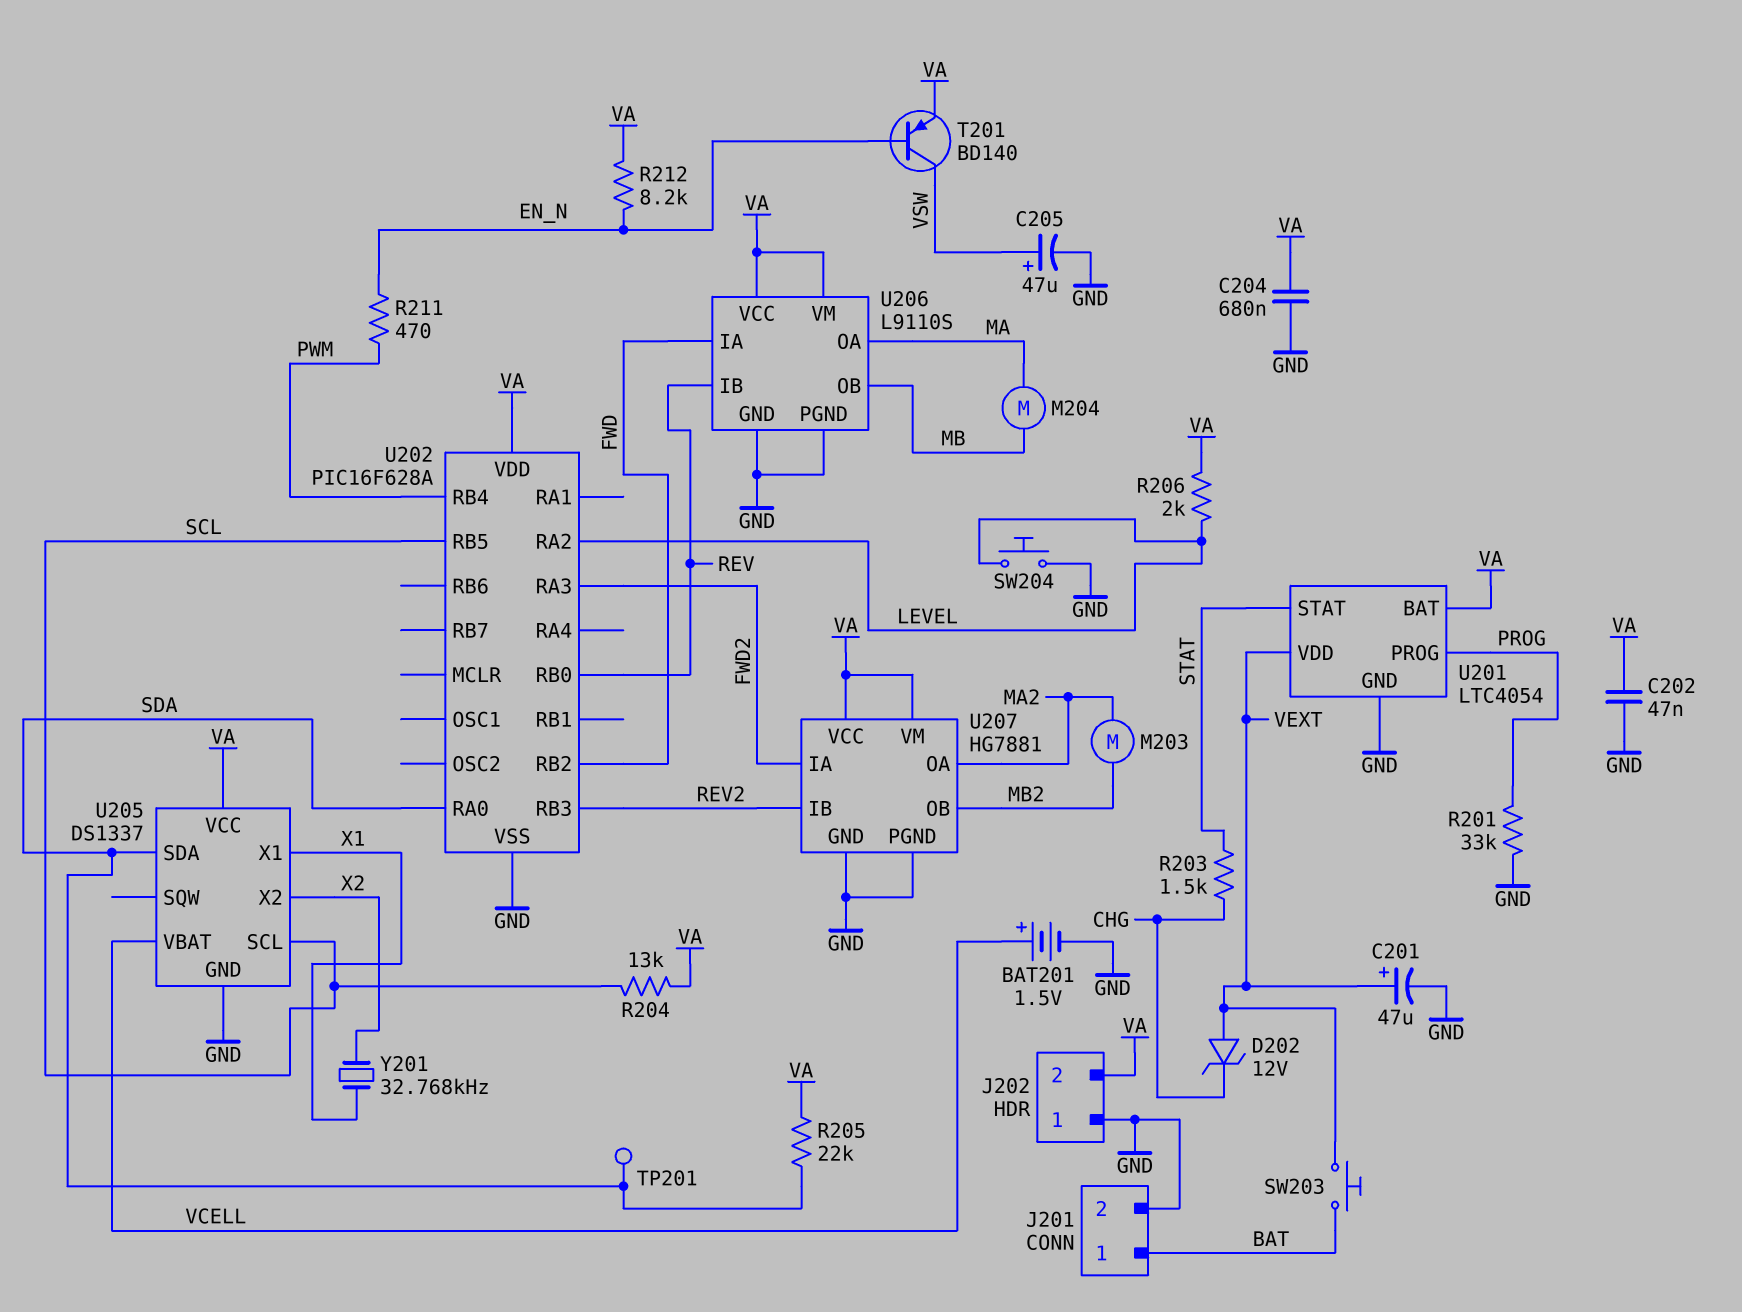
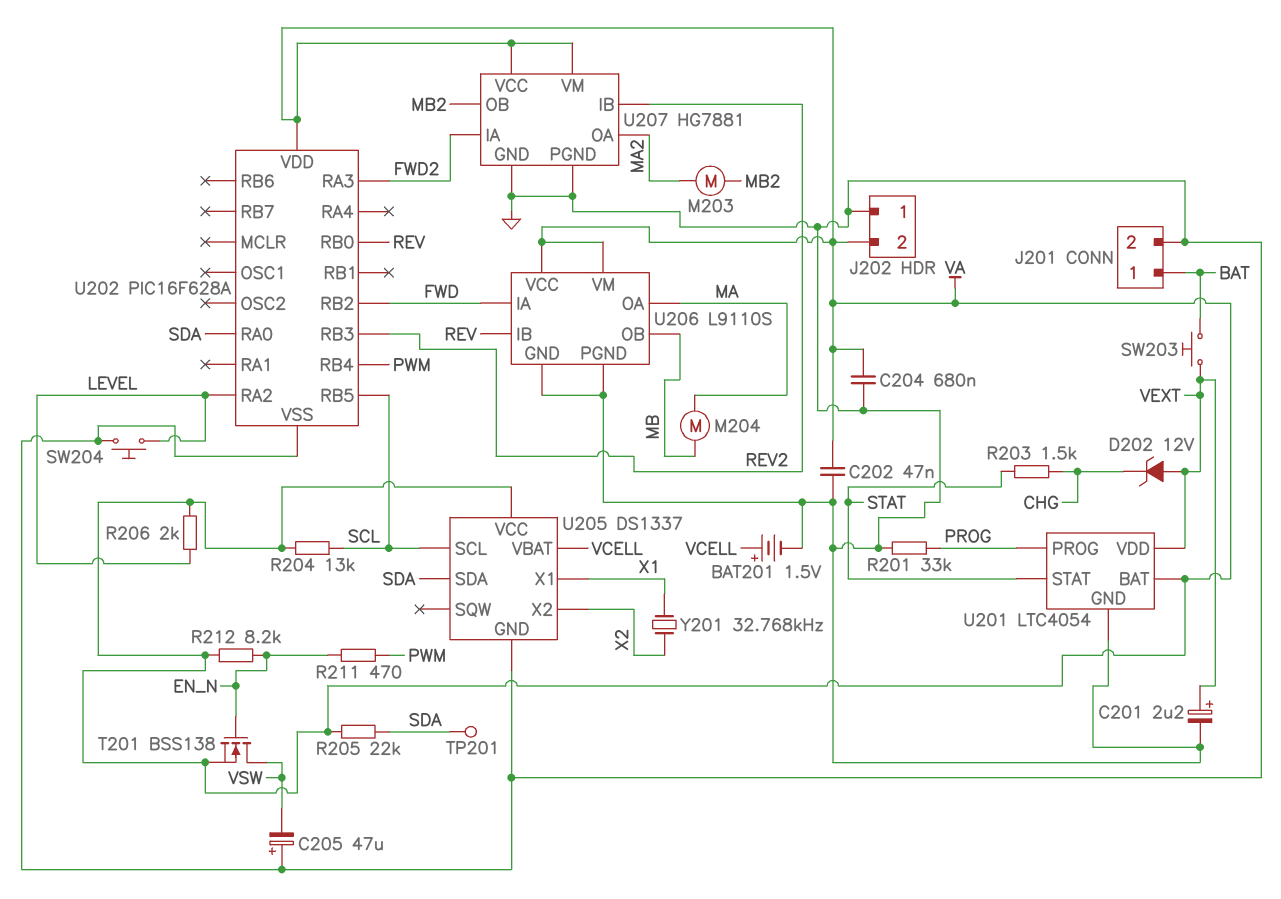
C201: 47uF (plus VEXT, minus GND) -> 2.2uF (plus VEXT, minus GND)
C205: 47uF (plus VSW, minus GND) -> 47uF (plus GND, minus VSW)
T201: PNP BD140 (B EN_N, C VSW, E VA) -> NMOS BSS138 (G EN_N, D VSW, S VA)

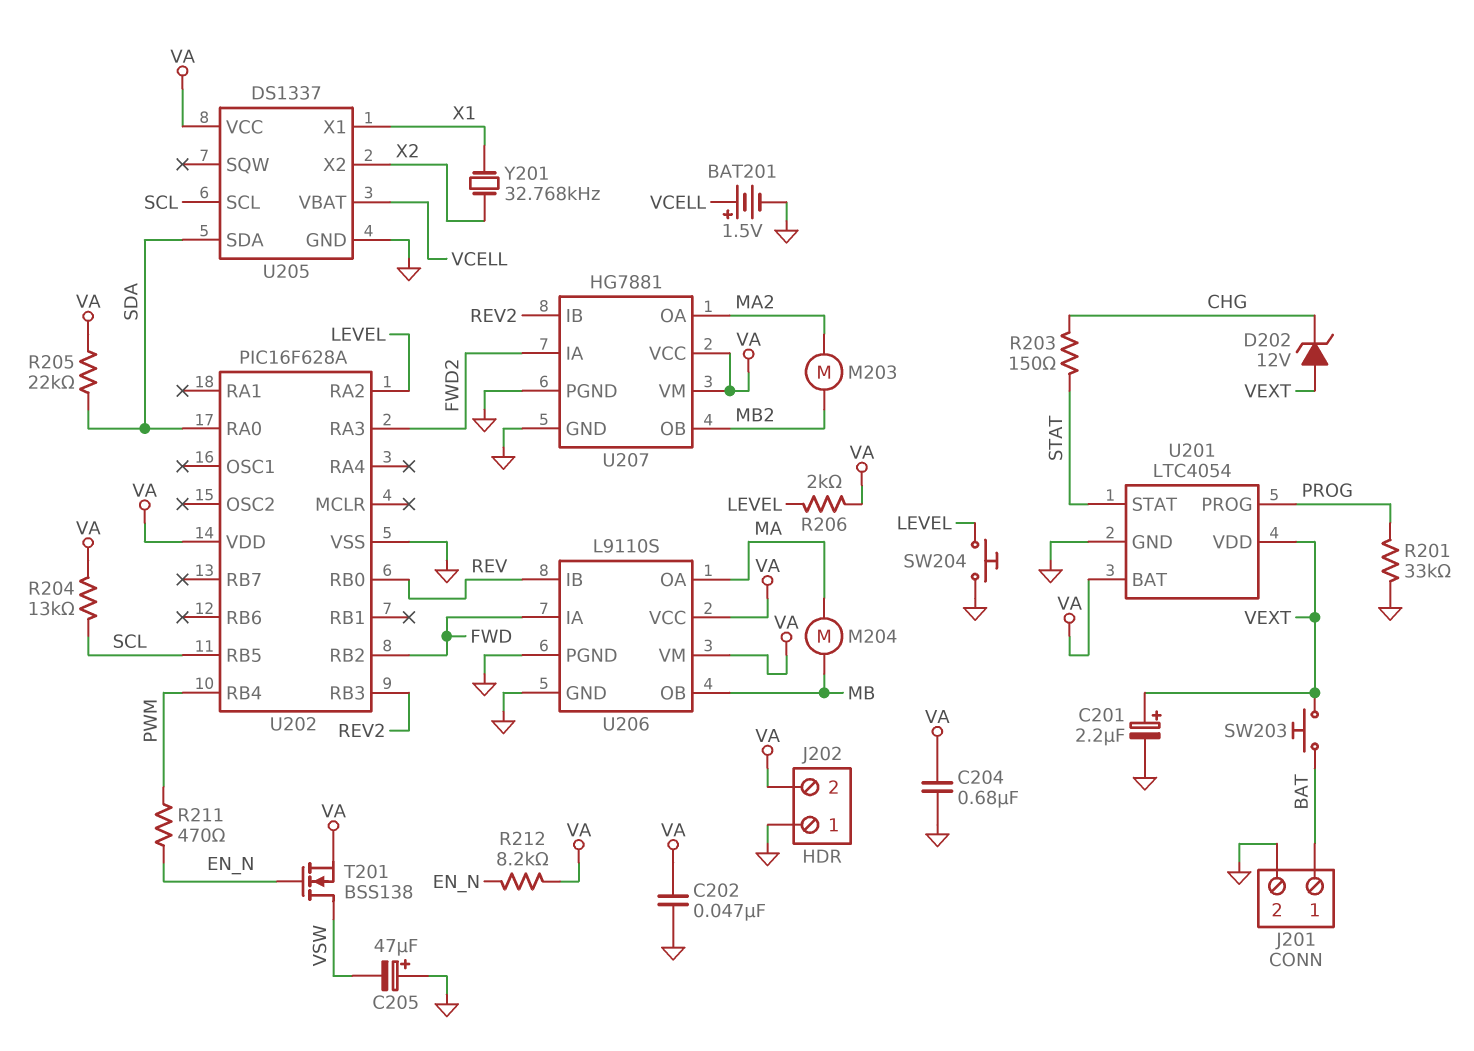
R203: 1.5k (CHG, STAT) -> 150 (CHG, STAT)
TP201: test point (SDA) -> none

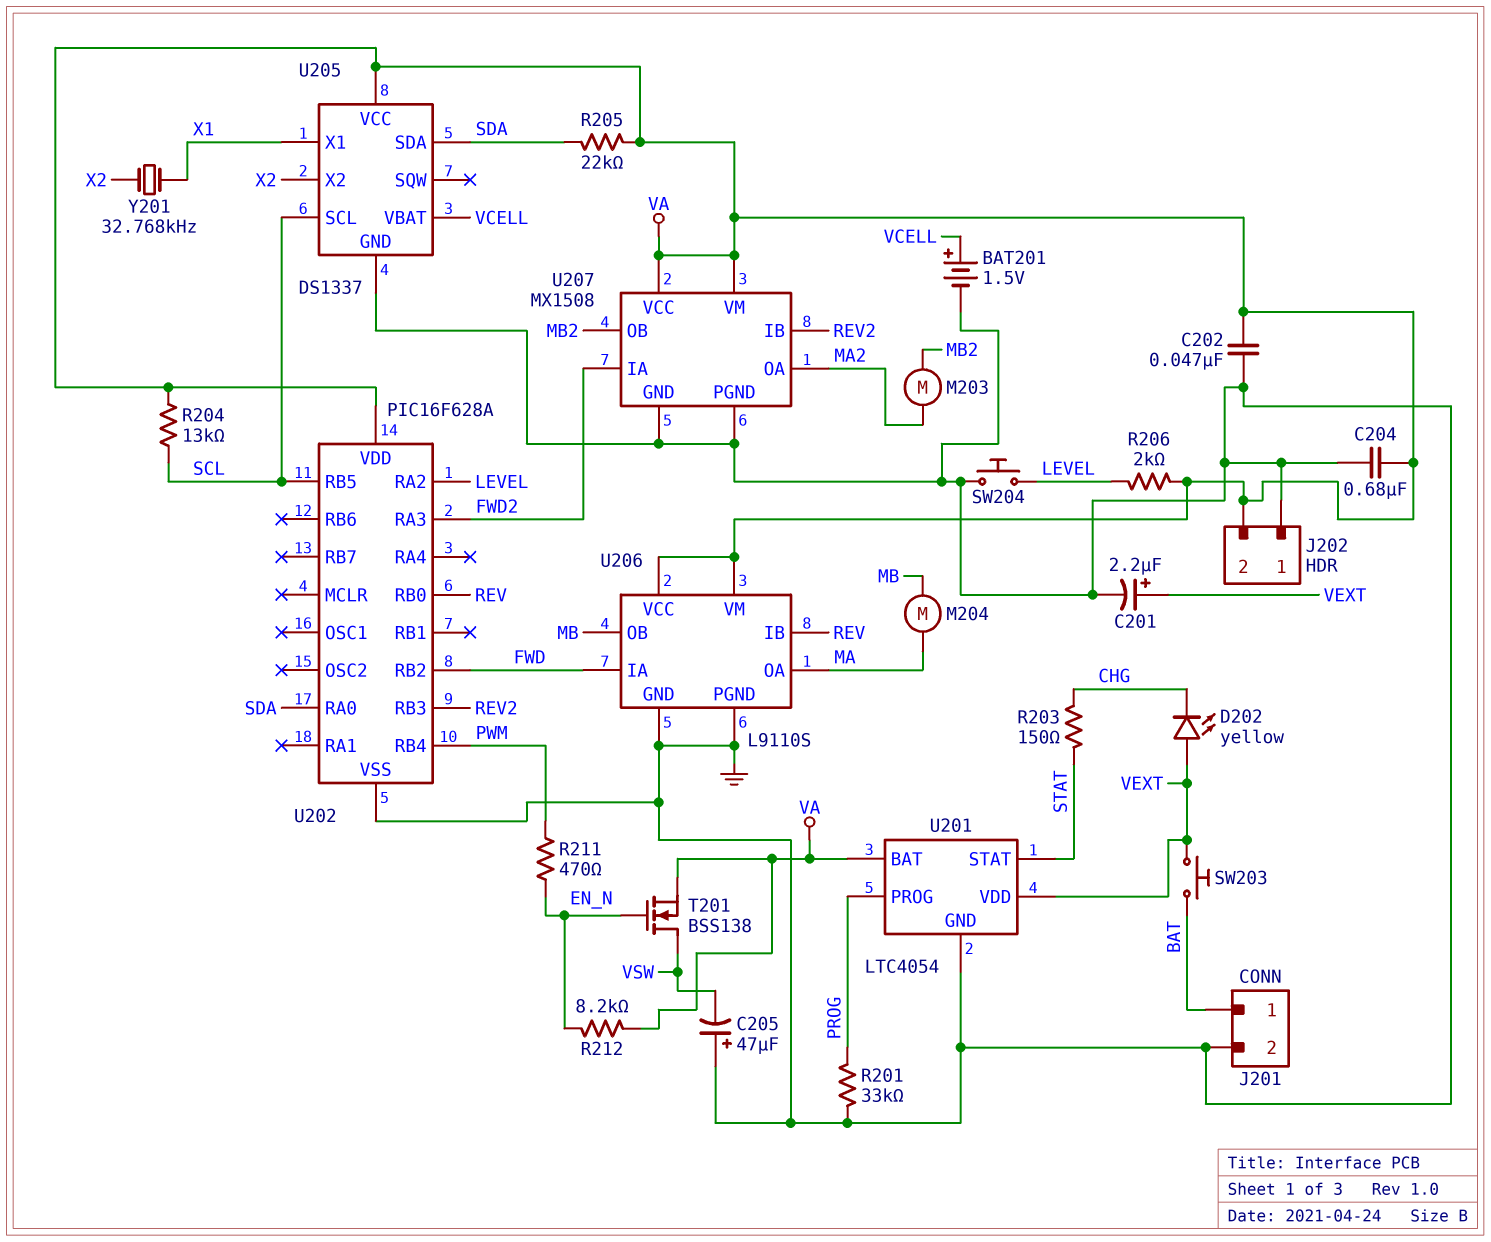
D202: zener 12V (A VEXT, K CHG) -> LED yellow (A VEXT, K CHG)
U207: HG7881 -> MX1508

